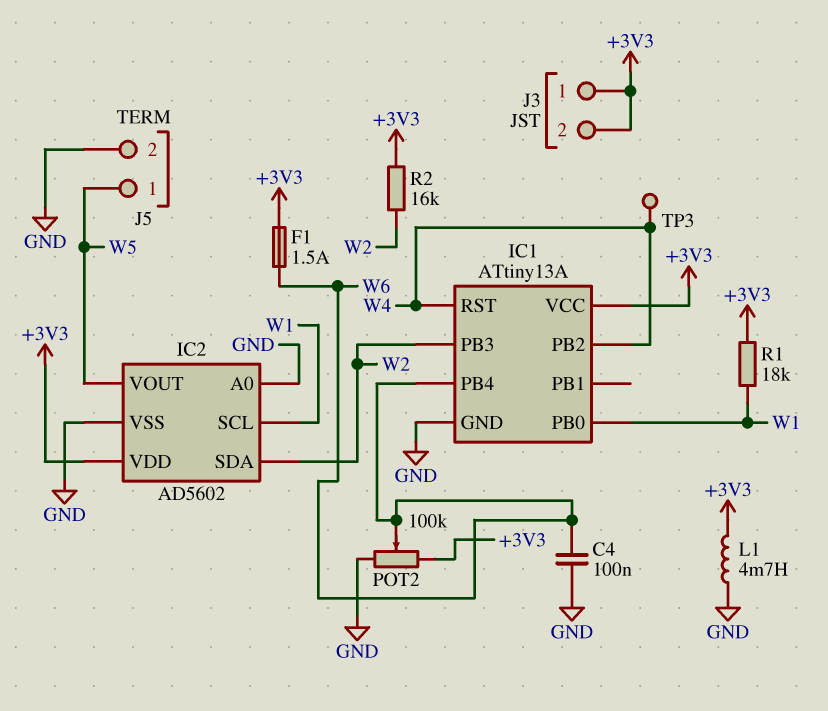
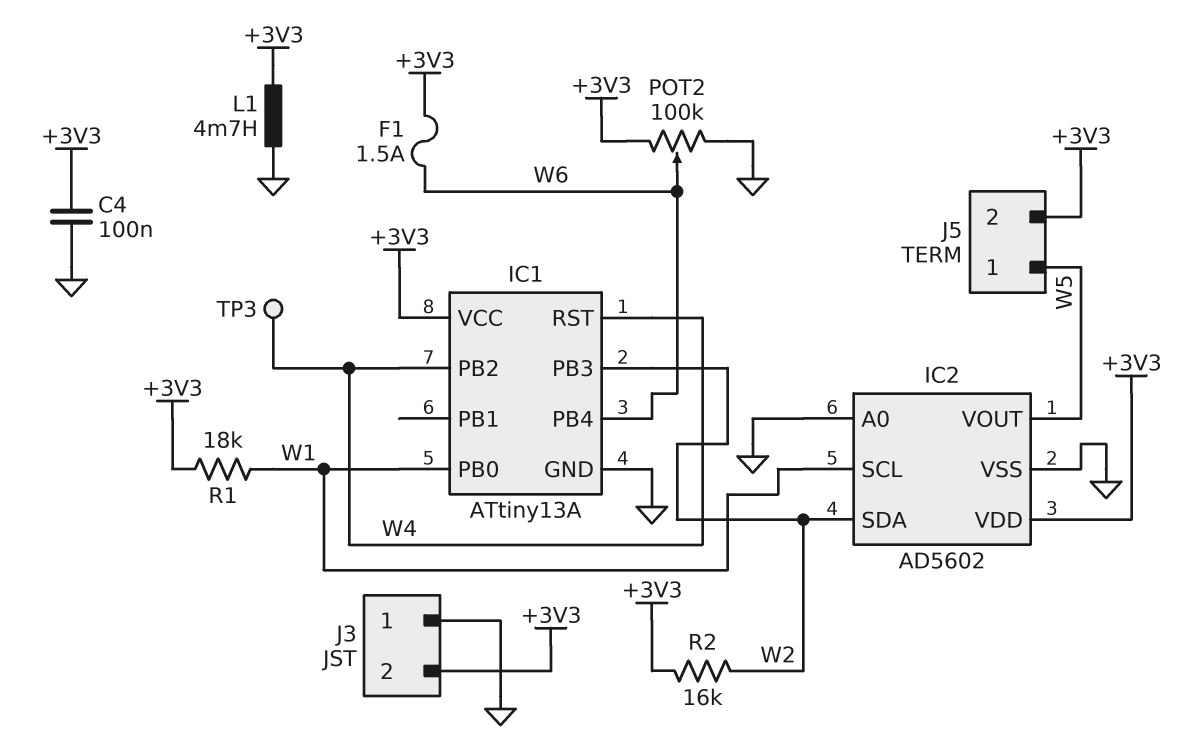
C4: 100nF (GND, W6) -> 100nF (+3V3, GND)
J3 pin 1: +3V3 -> GND
J5 pin 2: GND -> +3V3

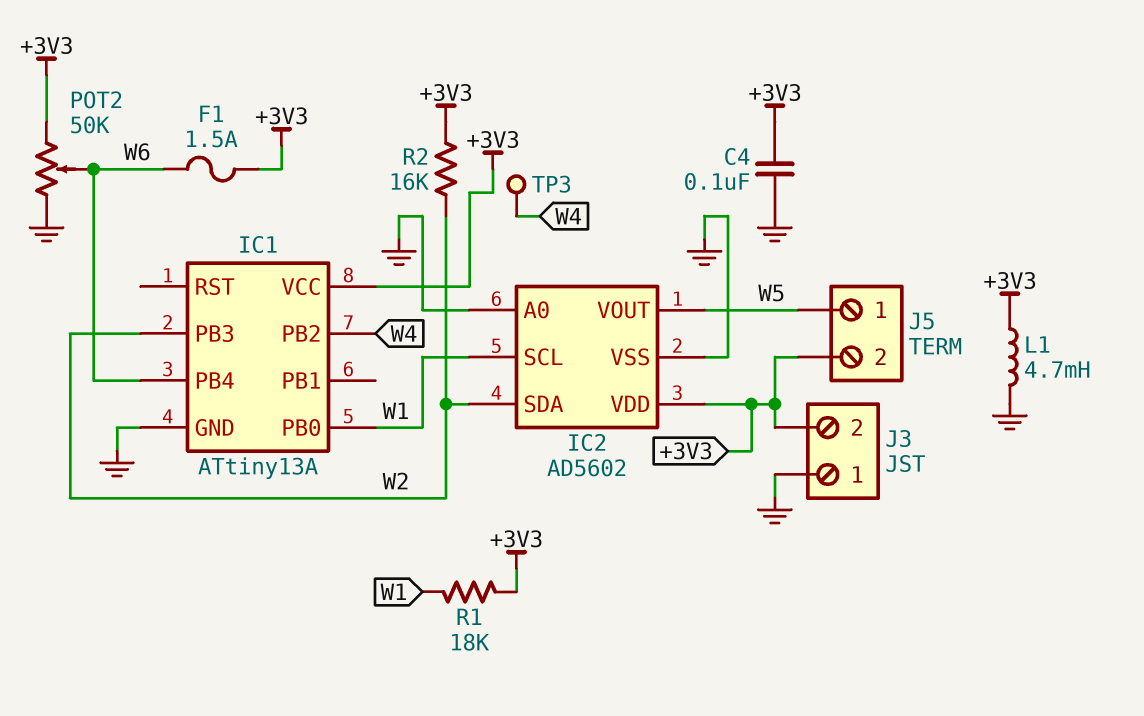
IC1 pin RST: W4 -> none
POT2: 100k (+3V3, GND, wiper W6) -> 50k (+3V3, GND, wiper W6)

